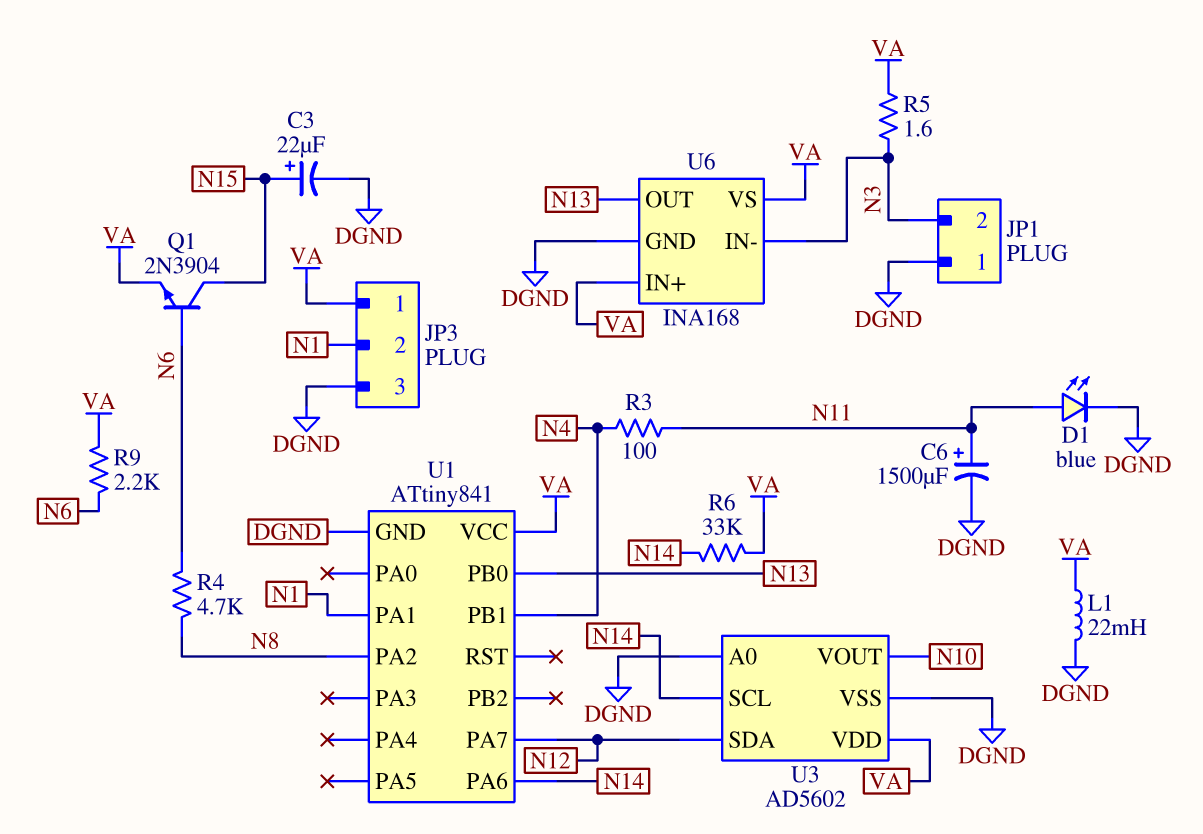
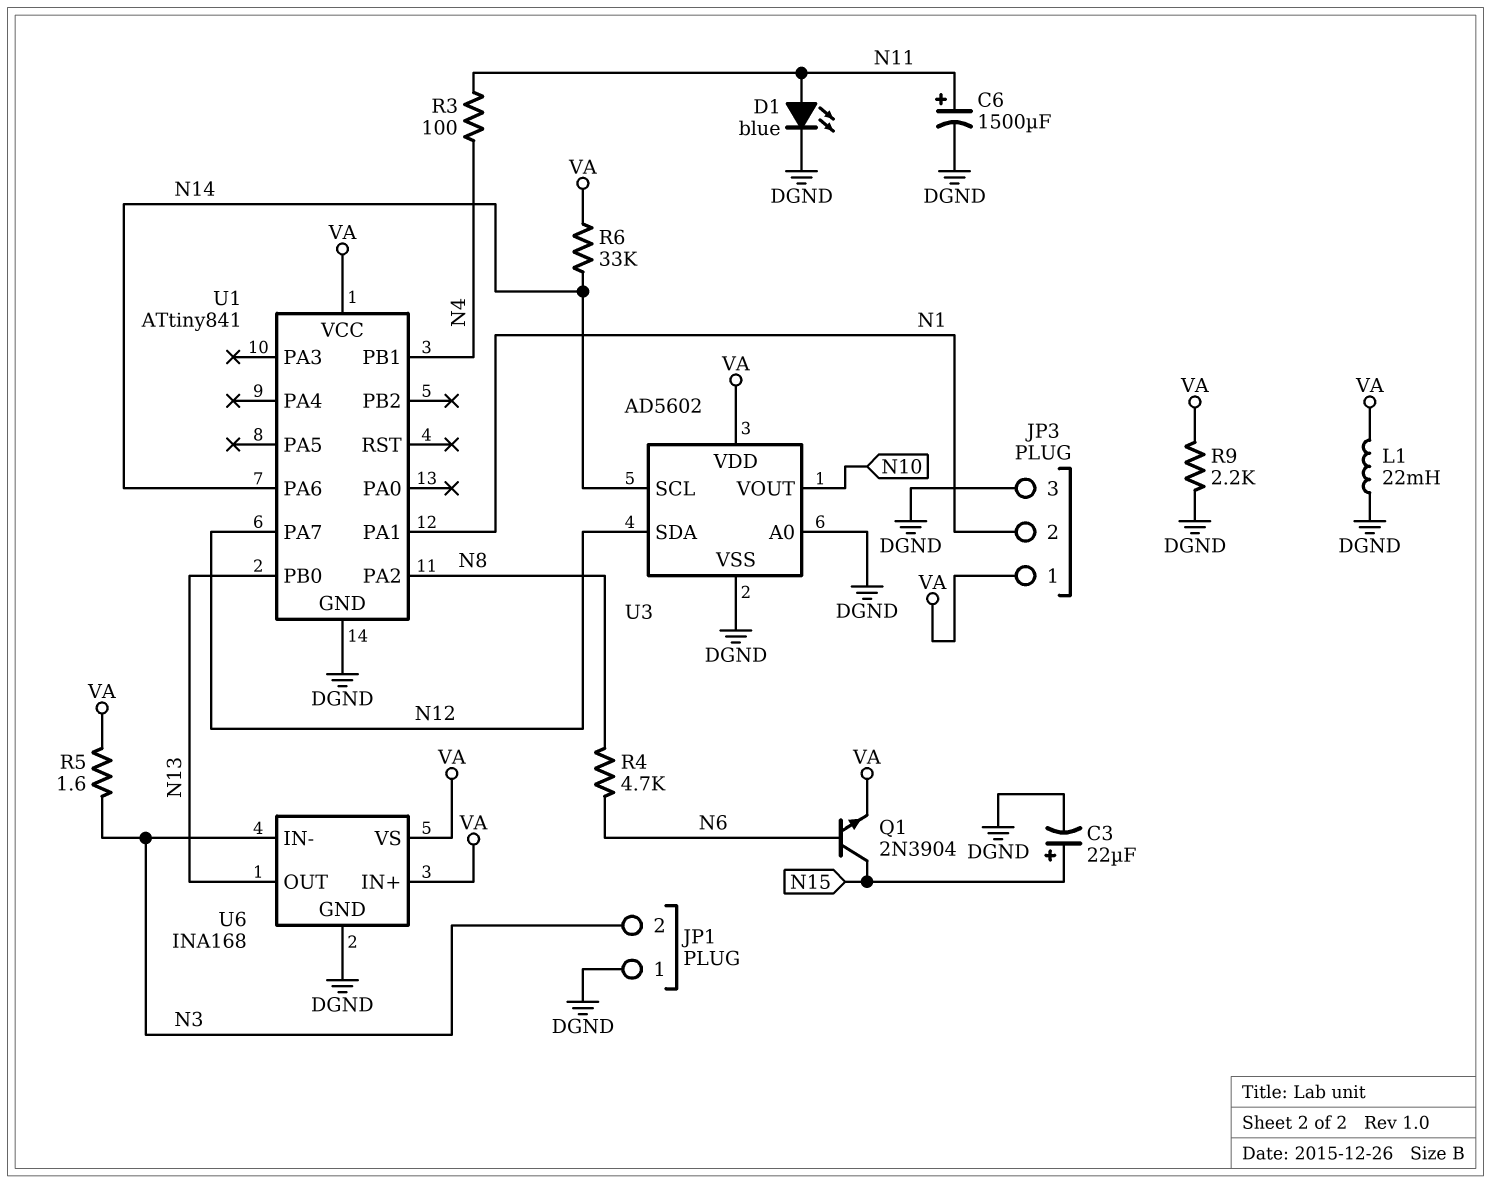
R9: 2.2k (N6, VA) -> 2.2k (DGND, VA)

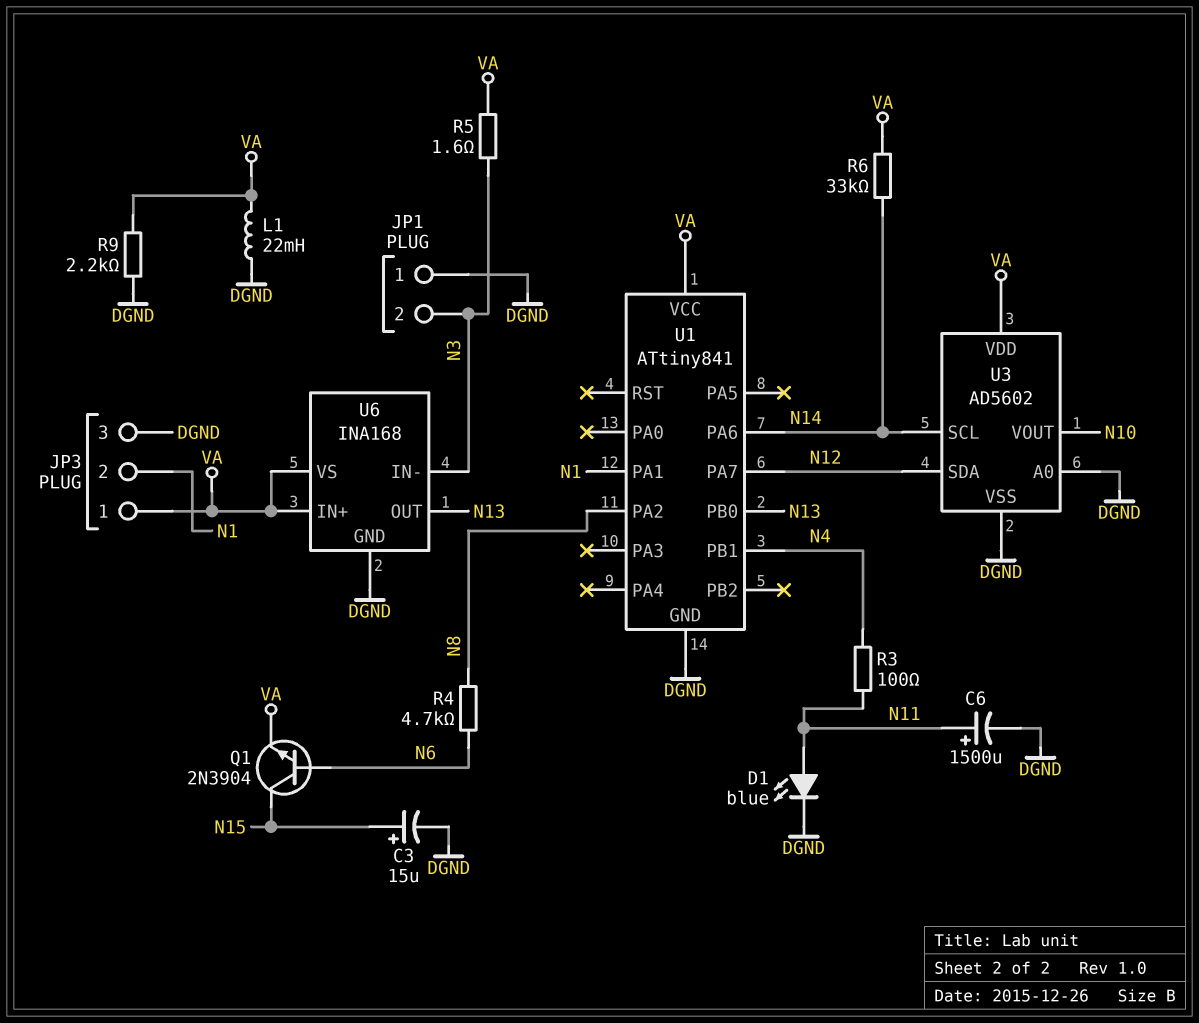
C3: 22uF (plus N15, minus DGND) -> 15uF (plus N15, minus DGND)

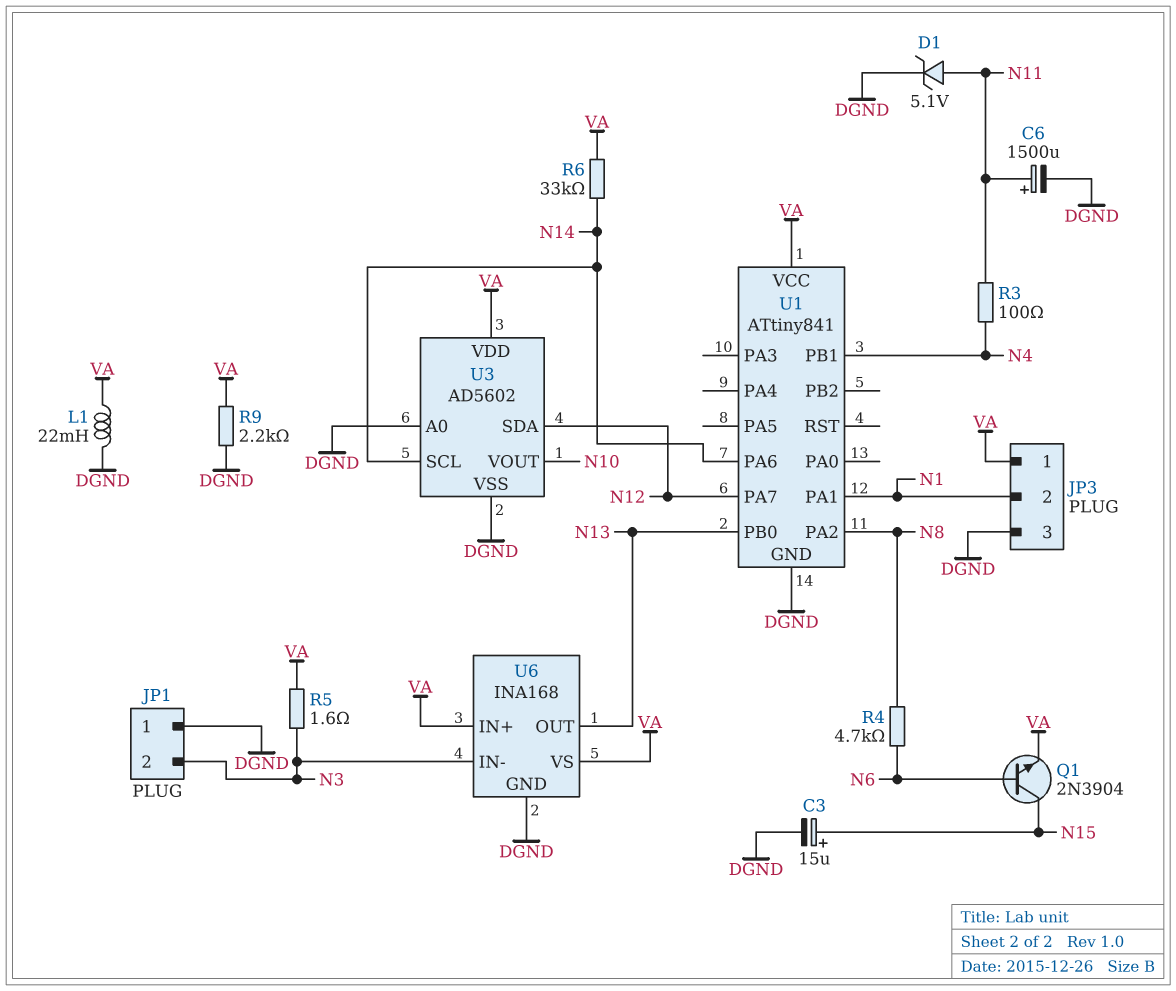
D1: LED blue (A N11, K DGND) -> zener 5.1V (A N11, K DGND)

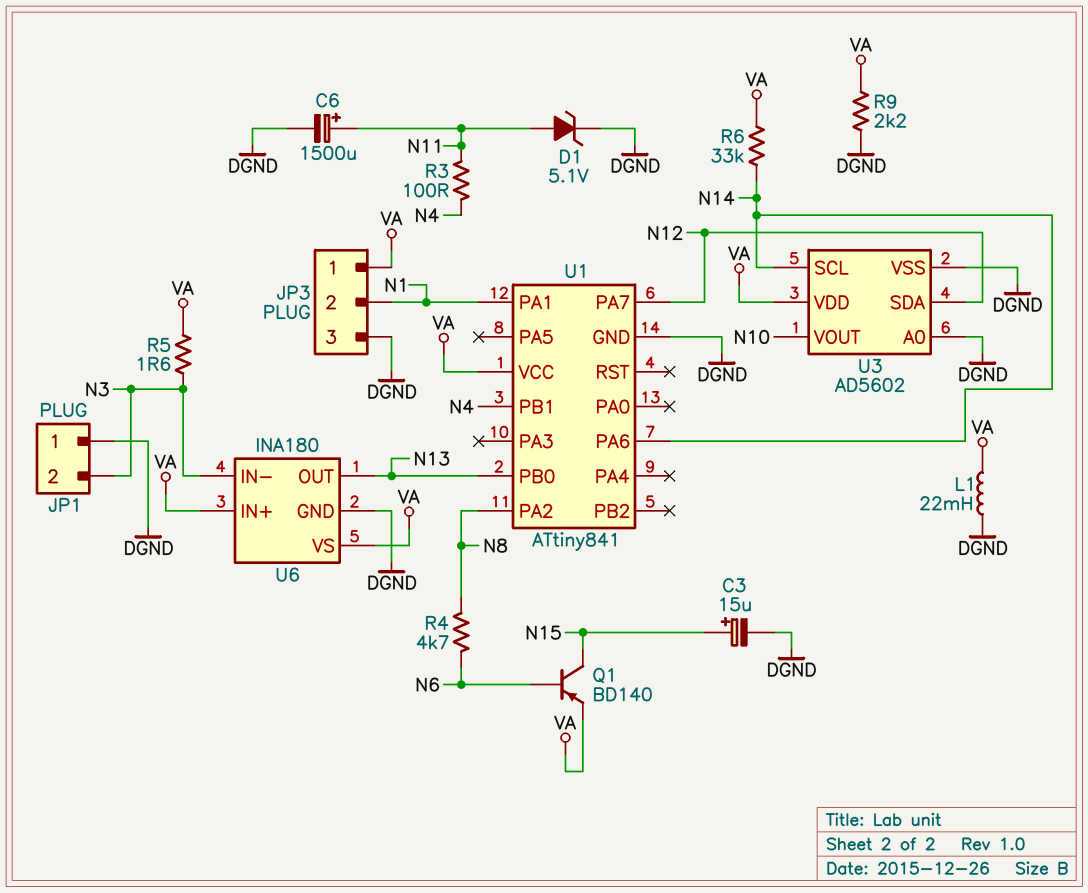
Q1: NPN 2N3904 (B N6, C N15, E VA) -> PNP BD140 (B N6, C N15, E VA)
U6: INA168 -> INA180

